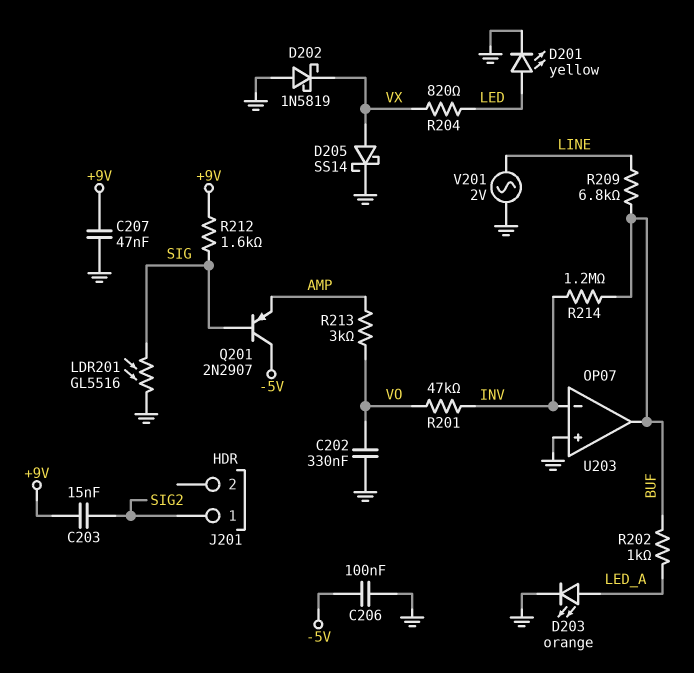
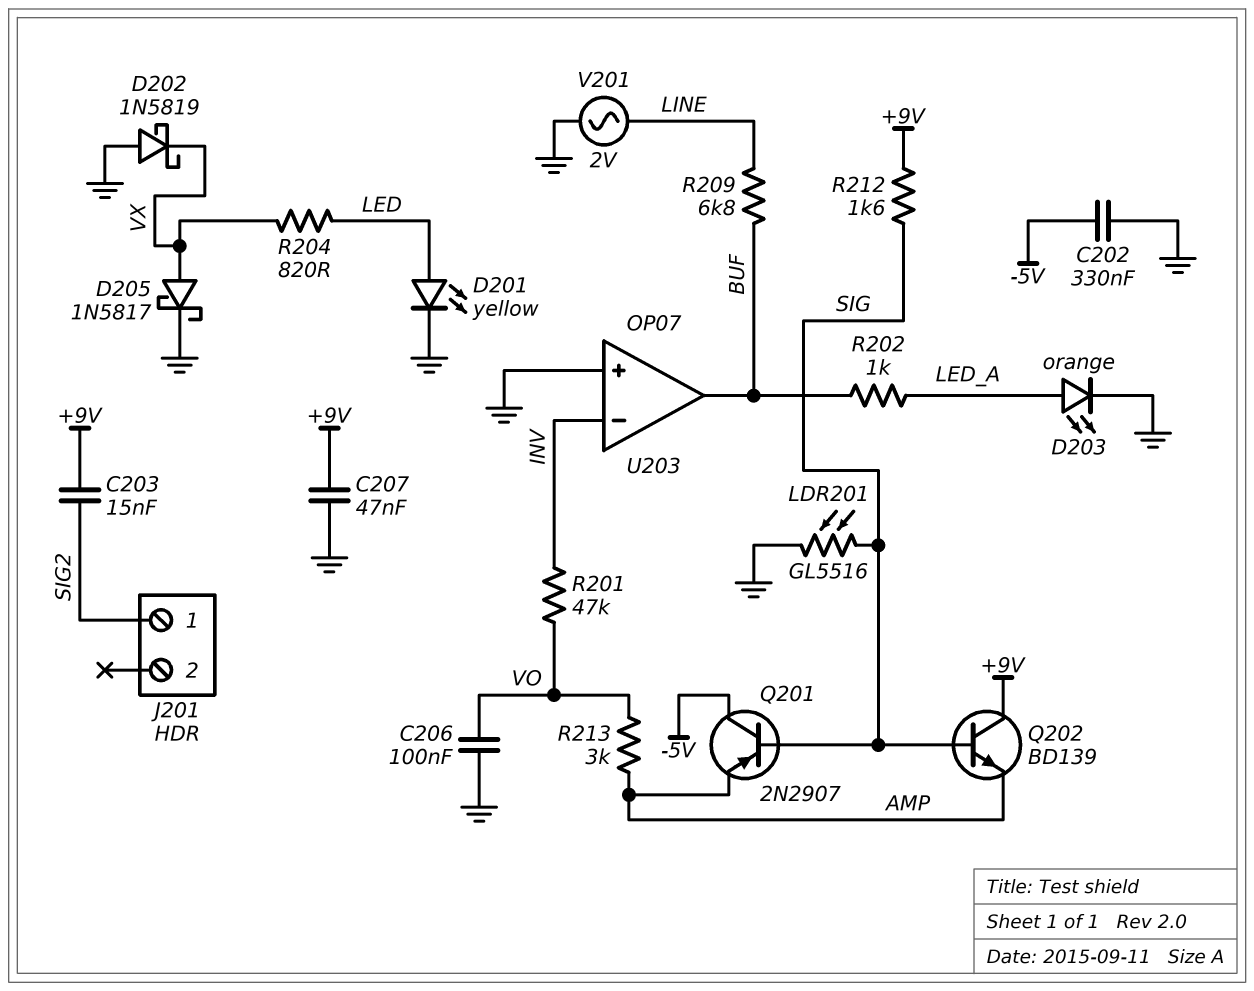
C202: 330nF (GND, VO) -> 330nF (-5V, GND)
C206: 100nF (-5V, GND) -> 100nF (GND, VO)
D205: schottky SS14 (A VX, K GND) -> schottky 1N5817 (A VX, K GND)
Q202: none -> NPN BD139 (B SIG, C +9V, E AMP)
R214: 1.2M (BUF, INV) -> none

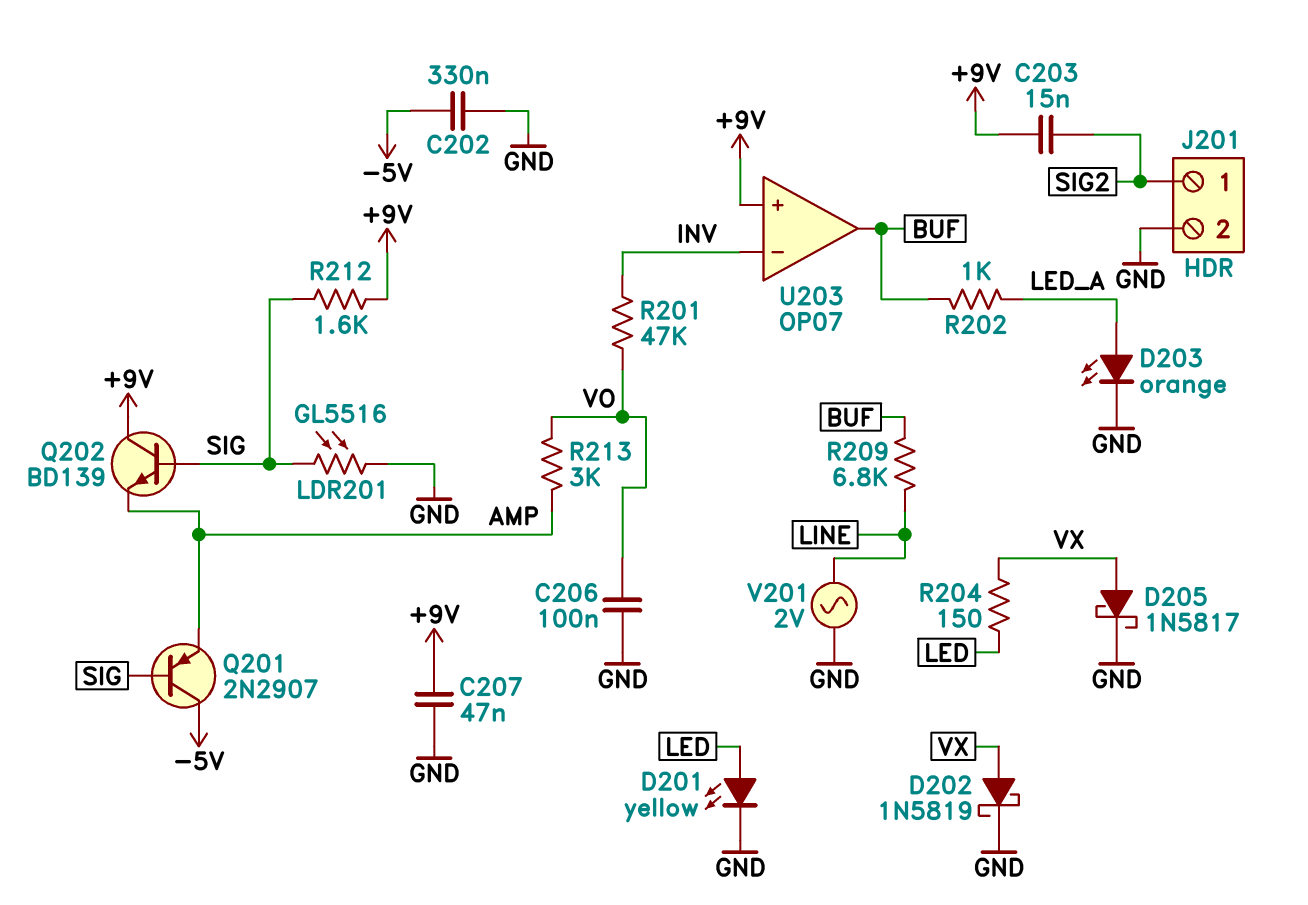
D202: schottky 1N5819 (A GND, K VX) -> schottky 1N5819 (A VX, K GND)
J201 pin 2: none -> GND
R204: 820 (LED, VX) -> 150 (LED, VX)
U203 pin in+: GND -> +9V

